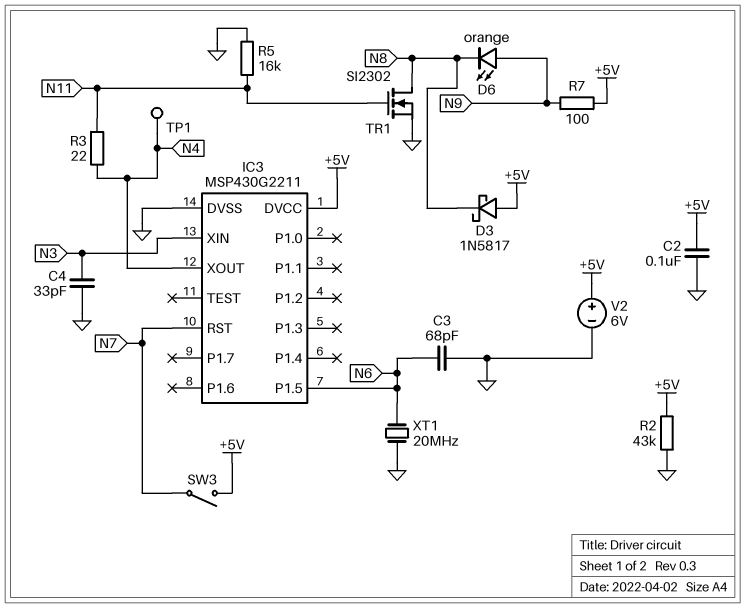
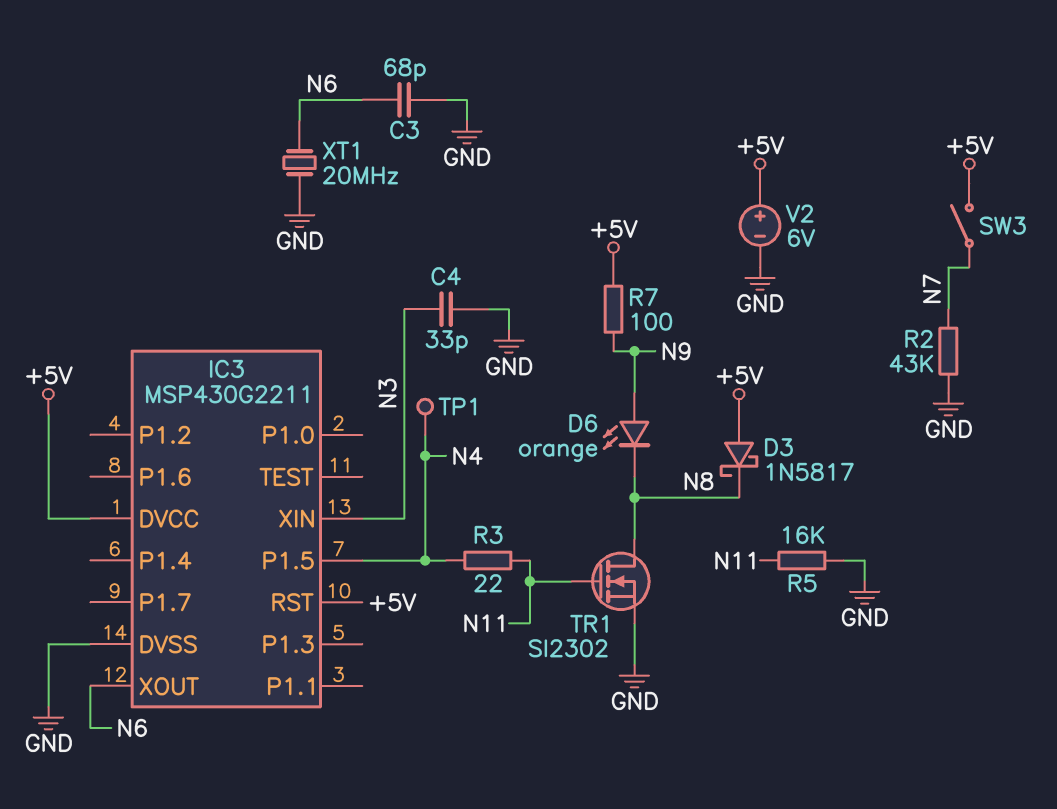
C2: 100nF (+5V, GND) -> none
IC3 pin P1.5: N6 -> N4
IC3 pin RST: N7 -> +5V
IC3 pin XOUT: N4 -> N6
R2: 43k (+5V, GND) -> 43k (GND, N7)

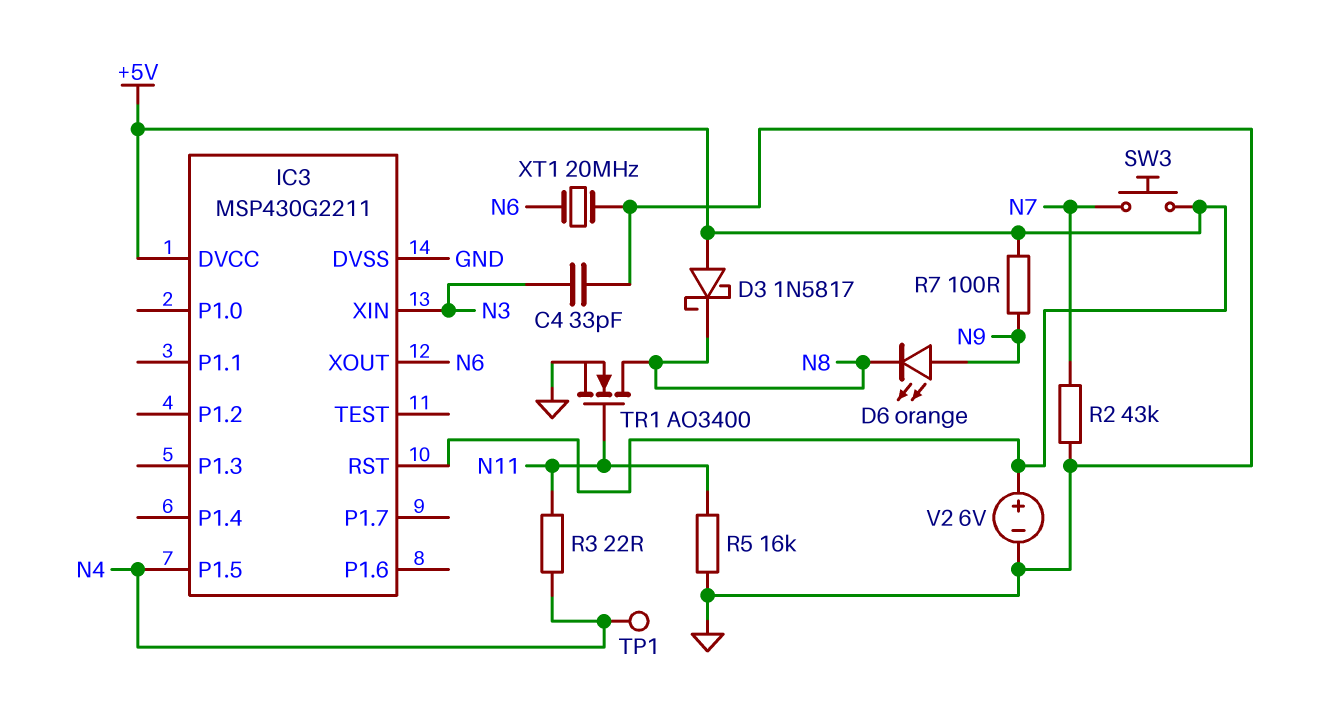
C3: 68pF (GND, N6) -> none
SW3: switch (+5V, N7) -> button (+5V, N7)
TR1: NMOS SI2302 (G N11, D N8, S GND) -> NMOS AO3400 (G N11, D N8, S GND)

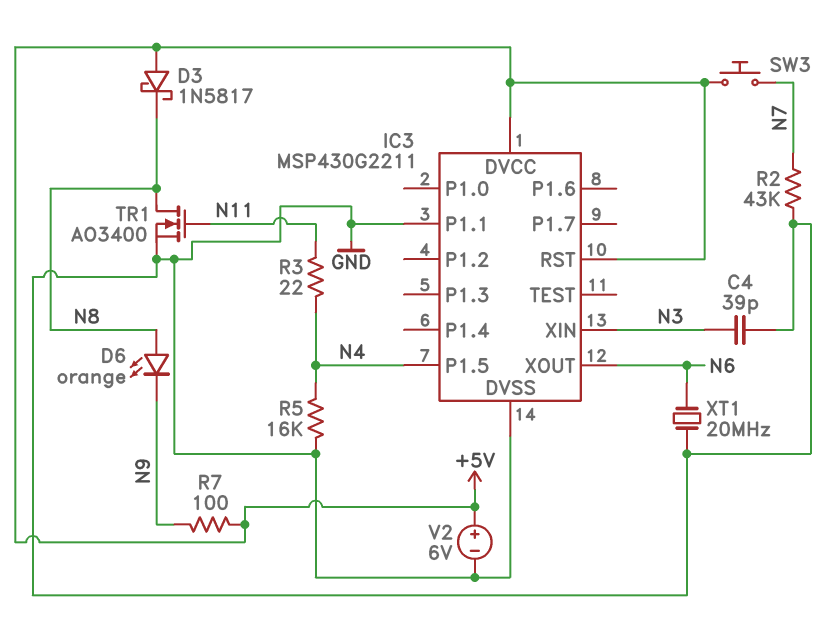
C4: 33pF (GND, N3) -> 39pF (GND, N3)
D6: LED orange (A N9, K N8) -> LED orange (A N8, K N9)
IC3 pin P1.1: none -> GND
R5: 16k (GND, N11) -> 16k (GND, N4)
TP1: test point (N4) -> none

